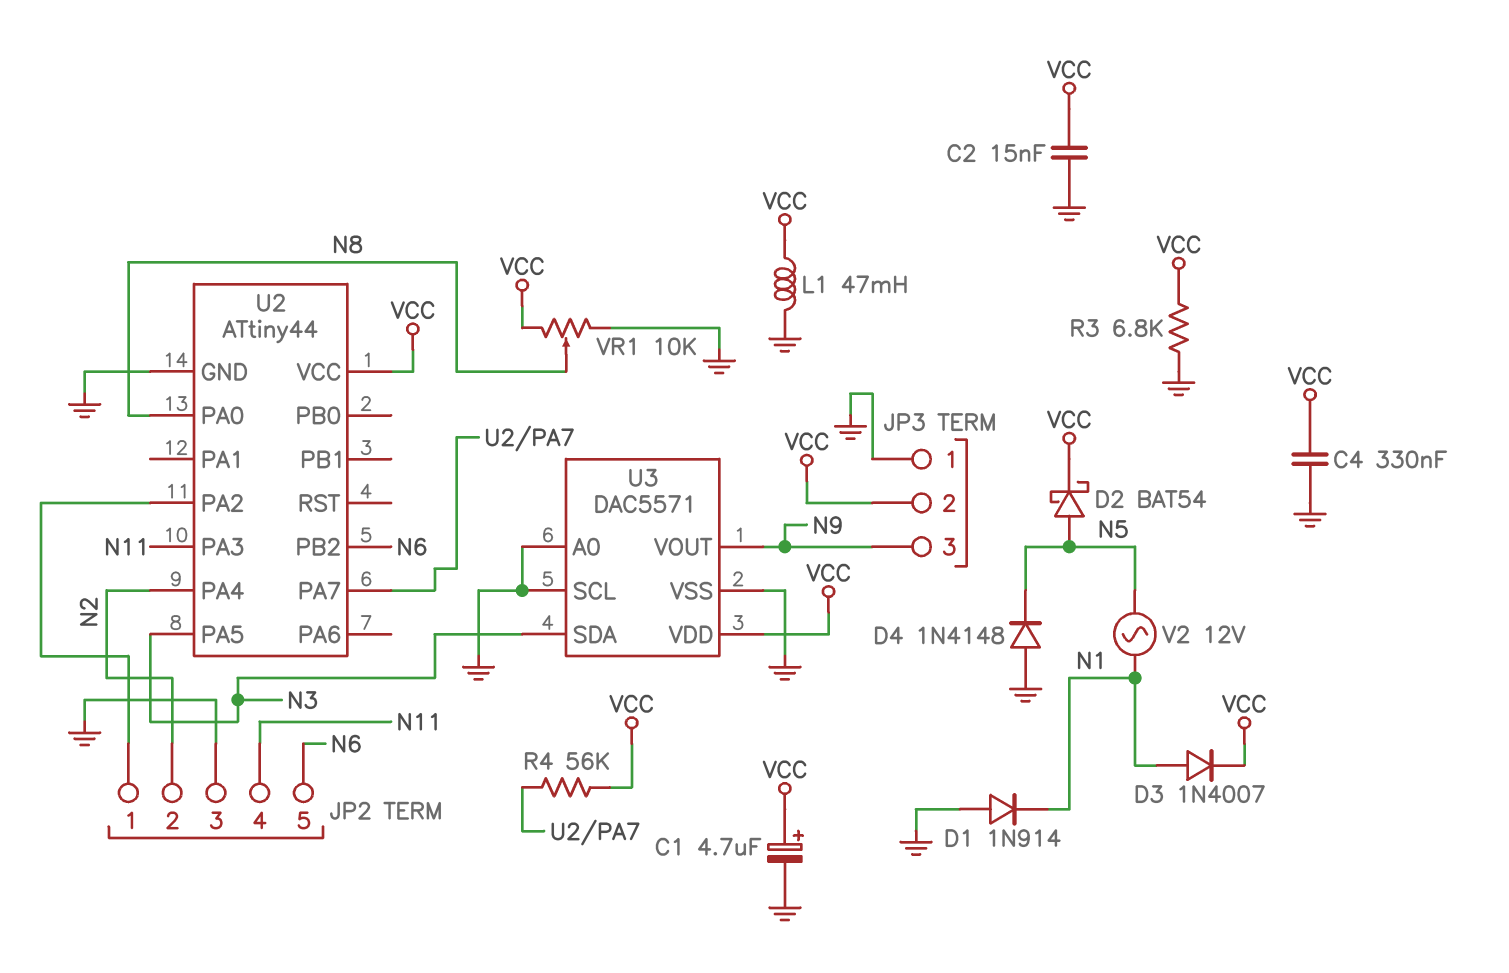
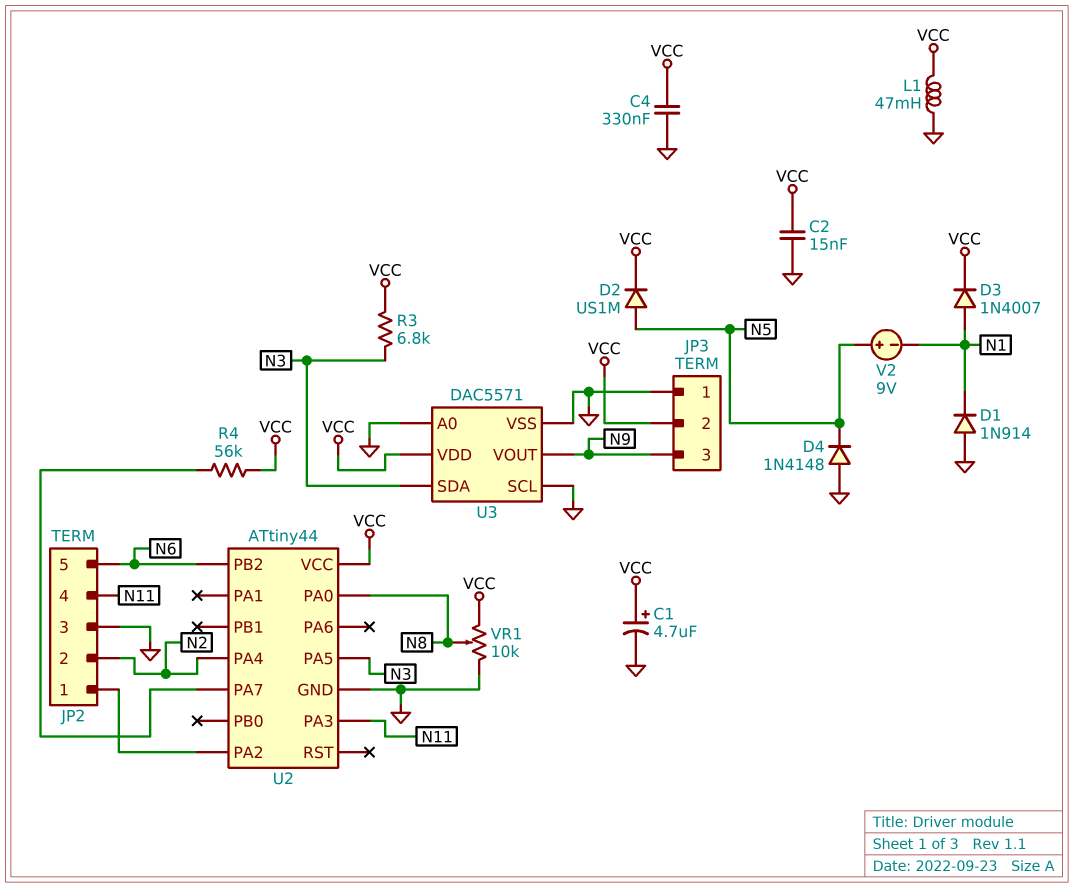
D2: schottky BAT54 (A N5, K VCC) -> diode US1M (A N5, K VCC)
R3: 6.8k (GND, VCC) -> 6.8k (N3, VCC)
V2: AC 12V (N1, N5) -> 9V (plus N5, minus N1)

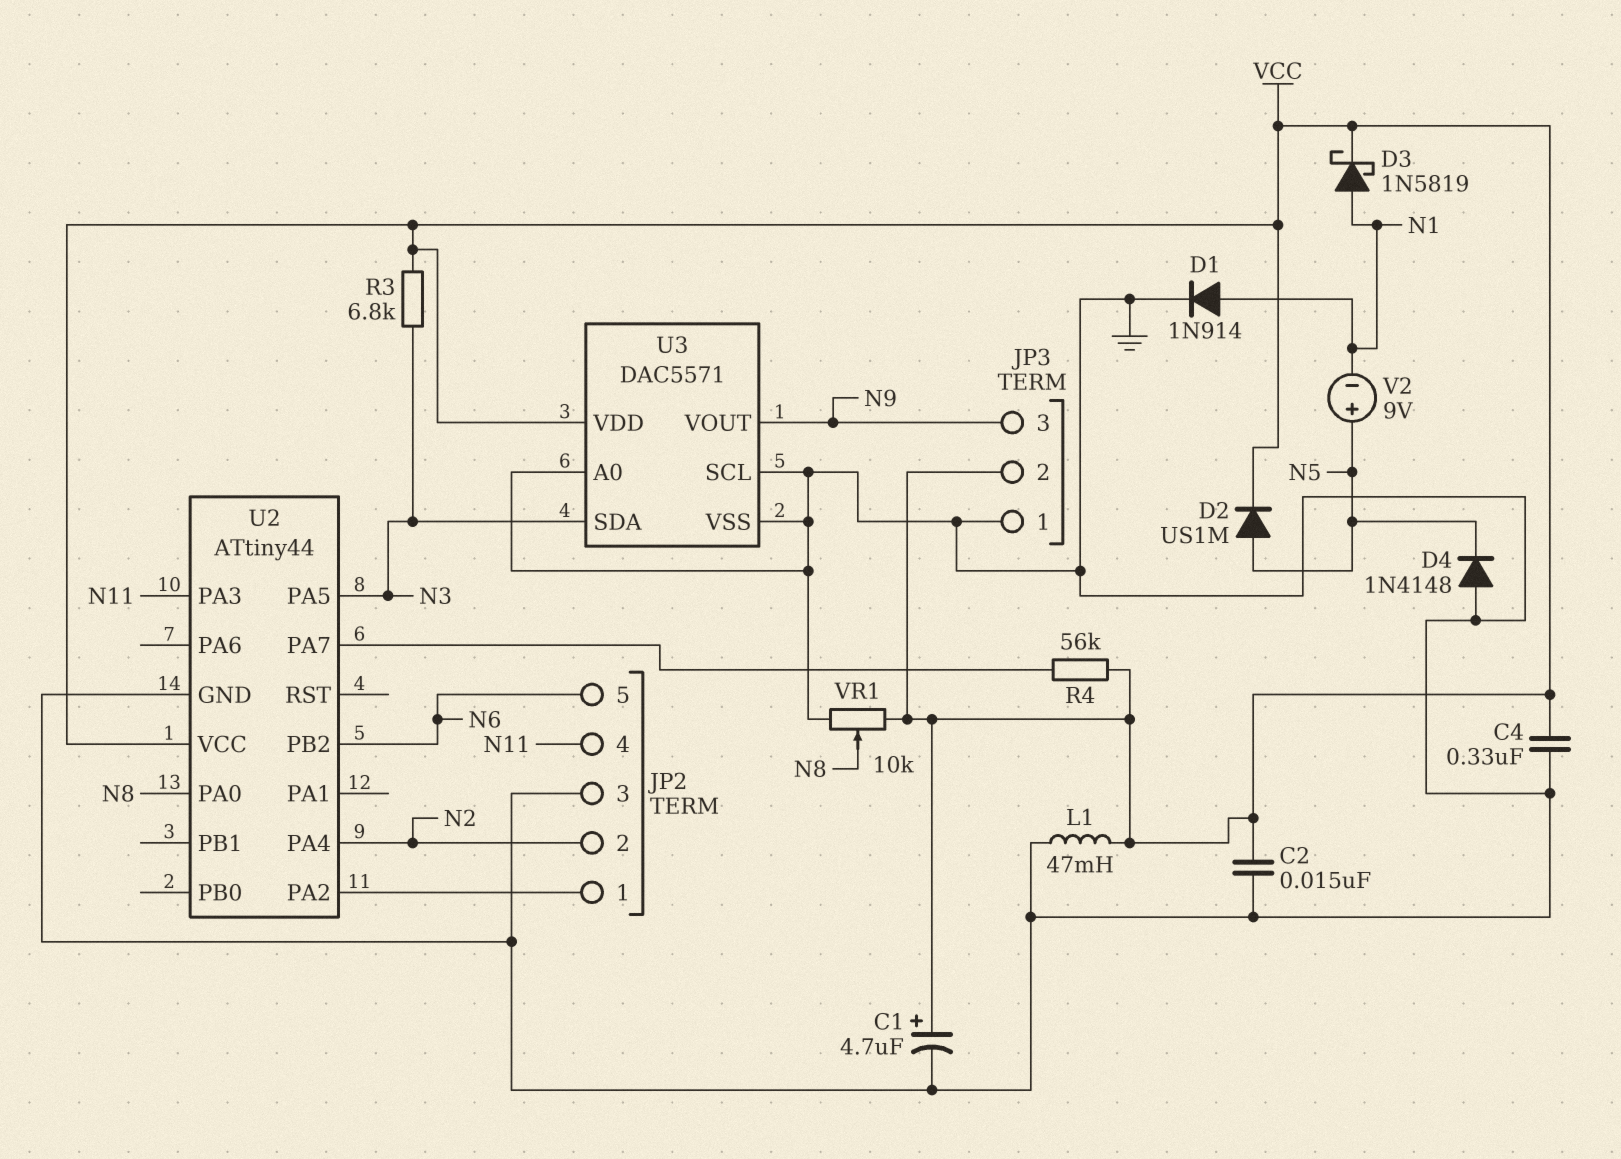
D1: diode 1N914 (A GND, K N1) -> diode 1N914 (A N1, K GND)
D3: diode 1N4007 (A N1, K VCC) -> schottky 1N5819 (A N1, K VCC)

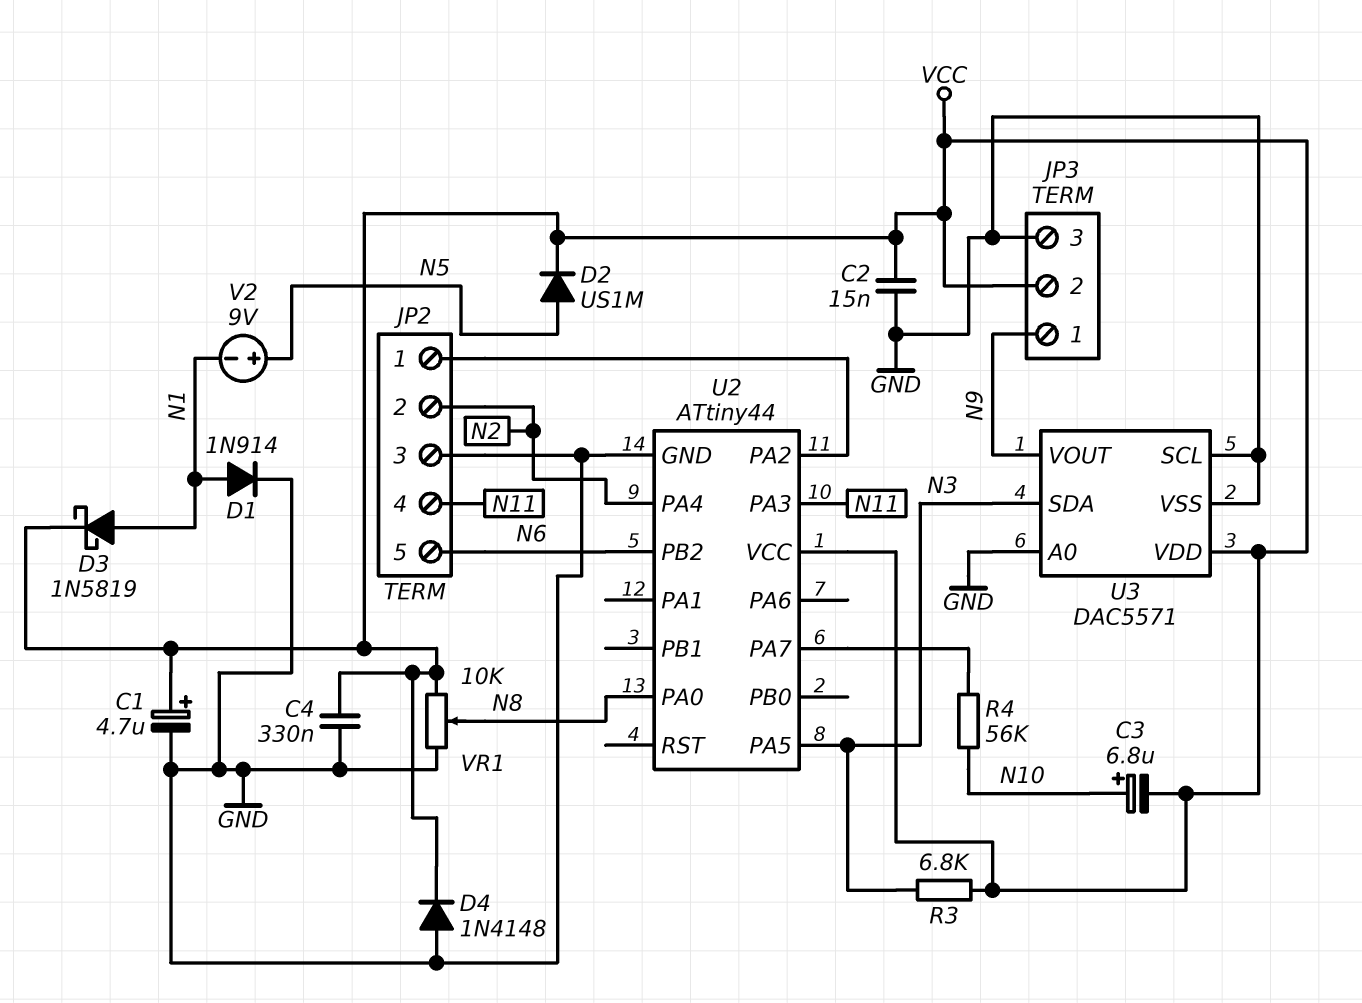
C3: none -> 6.8uF (plus N10, minus VCC)
D4: diode 1N4148 (A GND, K N5) -> diode 1N4148 (A GND, K VCC)
JP3 pin 1: GND -> N9
JP3 pin 3: N9 -> GND
L1: 47mH (GND, VCC) -> none
R4: 56k (U2/PA7, VCC) -> 56k (N10, U2/PA7)

